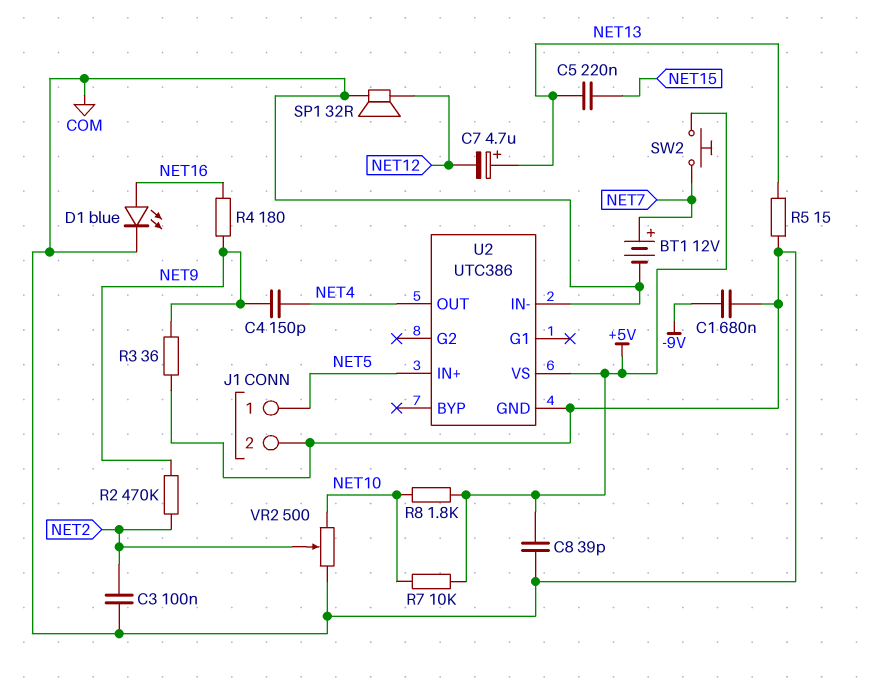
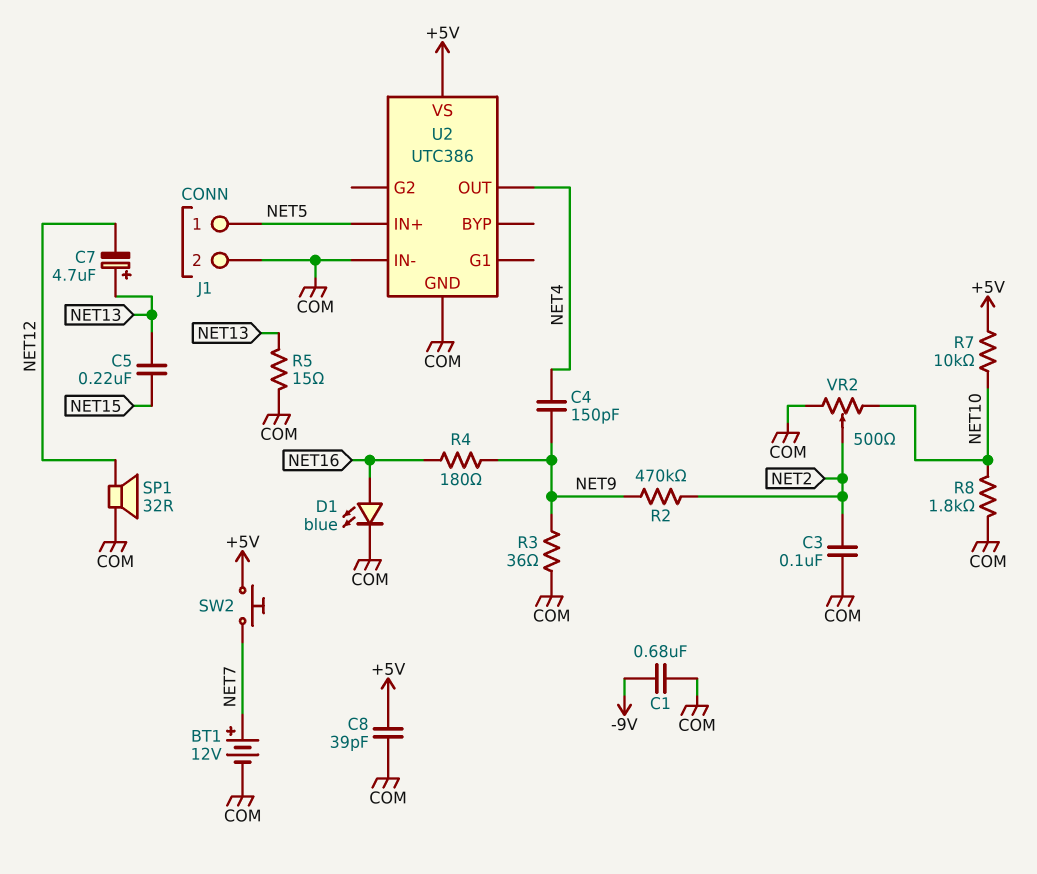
R8: 1.8k (+5V, NET10) -> 1.8k (COM, NET10)

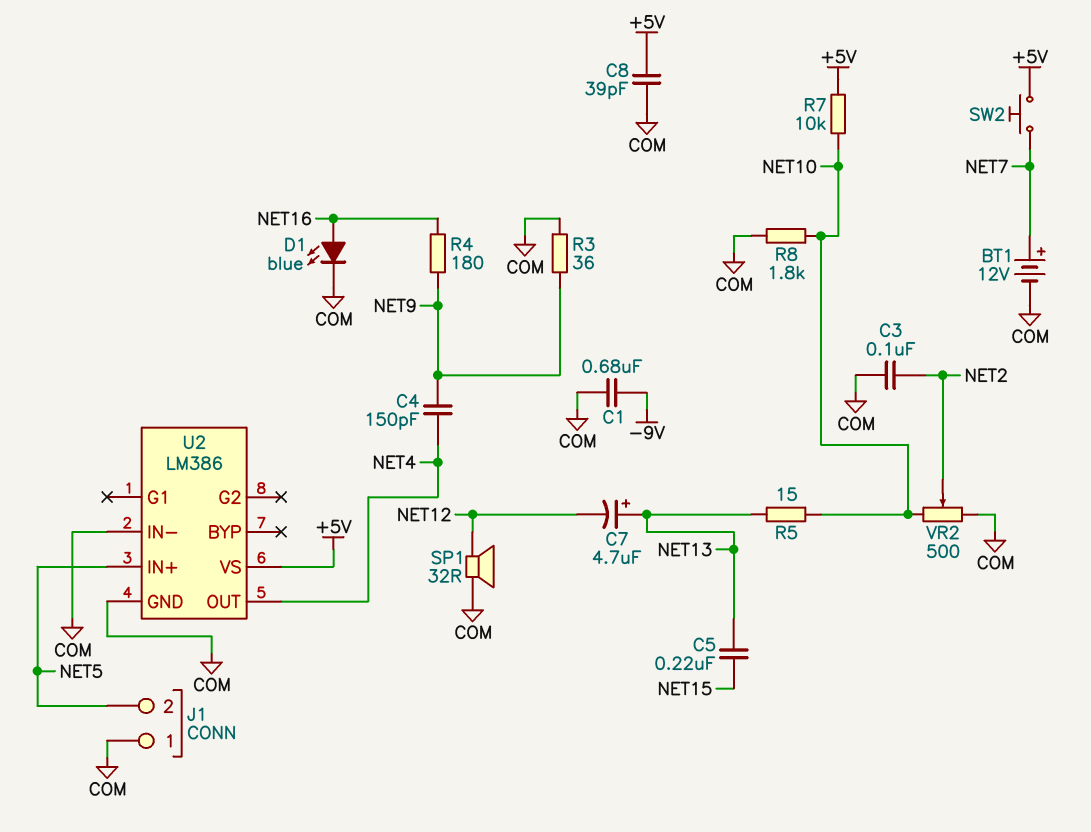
J1 pin 1: NET5 -> COM
J1 pin 2: COM -> NET5
R2: 470k (NET2, NET9) -> none
R5: 15 (COM, NET13) -> 15 (NET10, NET13)
U2: UTC386 -> LM386

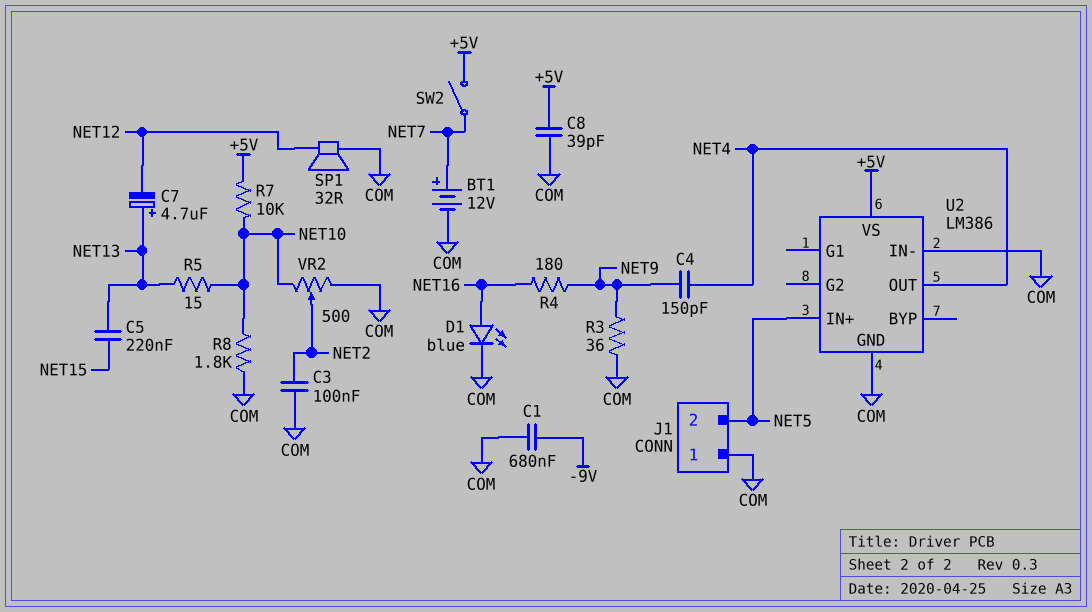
SW2: button (+5V, NET7) -> switch (+5V, NET7)

